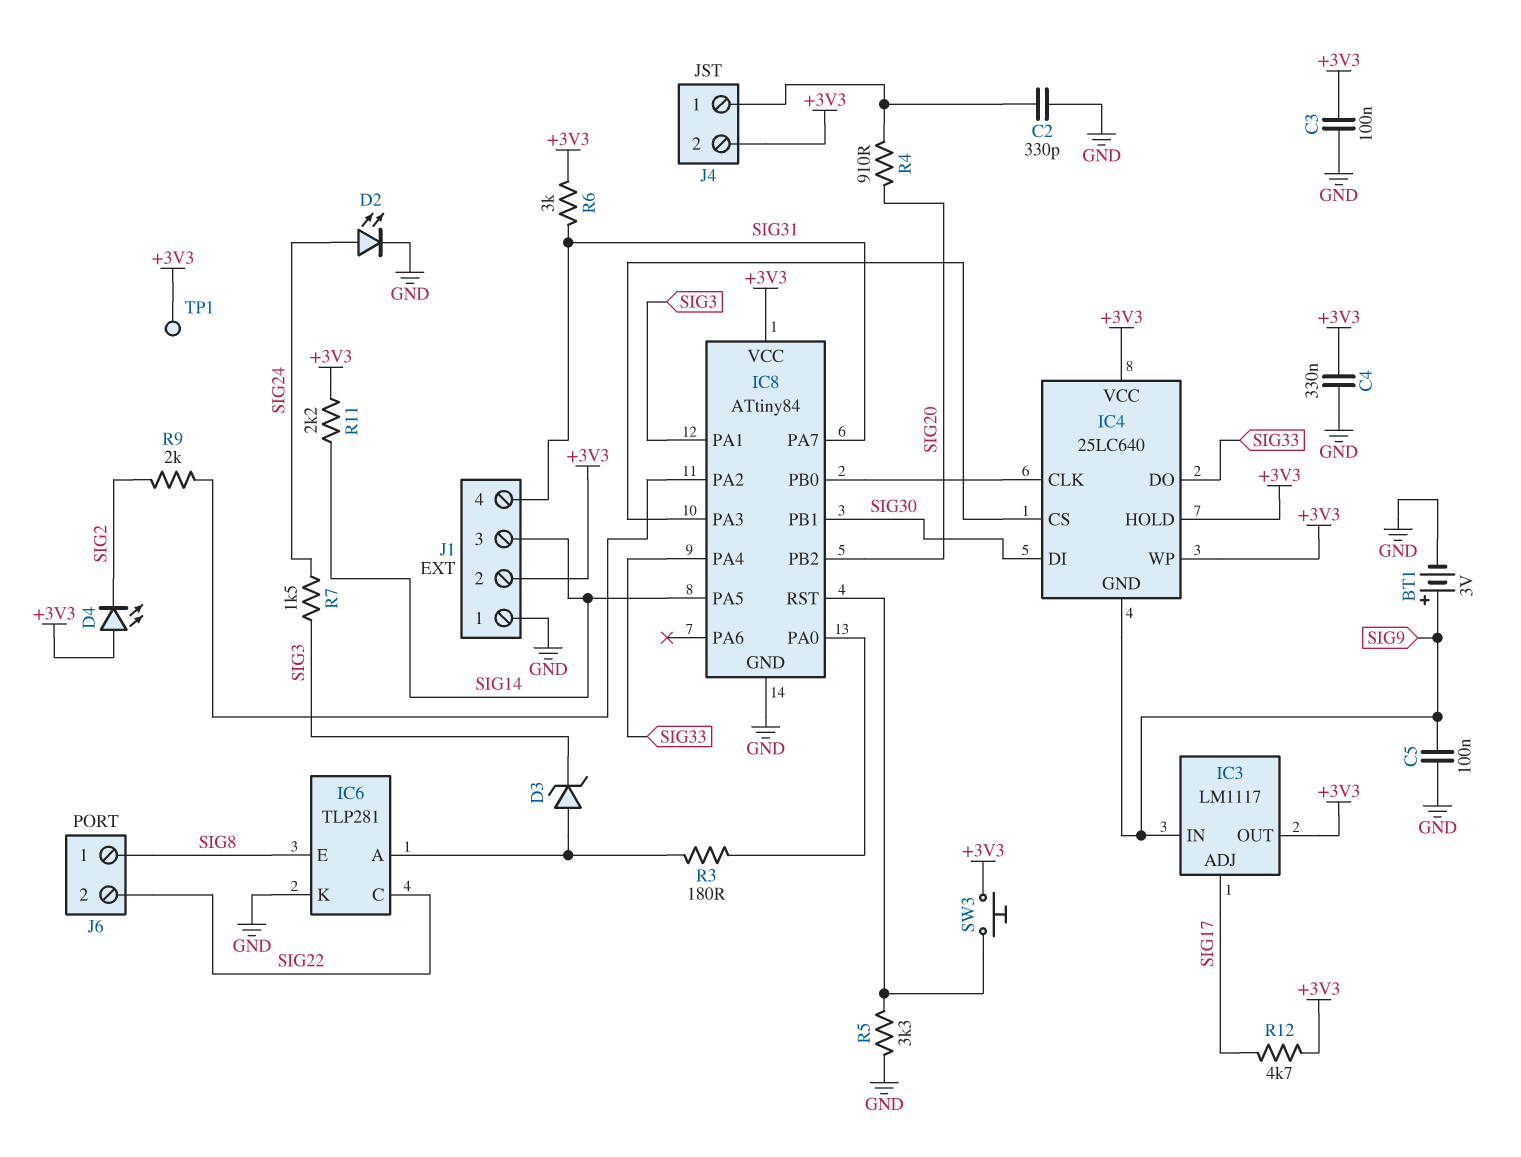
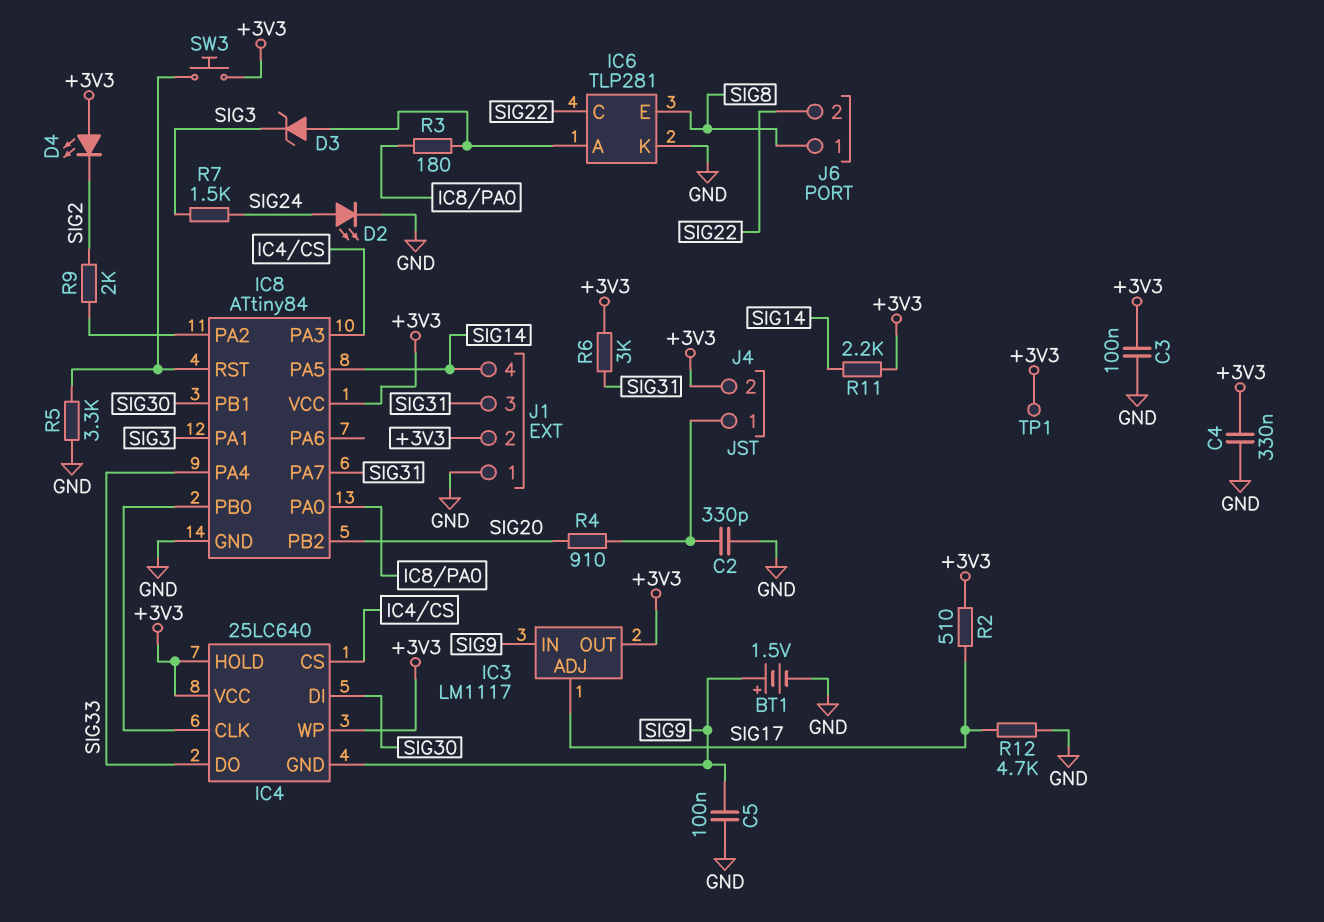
BT1: 3V (plus SIG9, minus GND) -> 1.5V (plus SIG9, minus GND)
J1 pin 3: SIG14 -> SIG31
J1 pin 4: SIG31 -> SIG14
R2: none -> 510 (+3V3, SIG17)
R12: 4.7k (+3V3, SIG17) -> 4.7k (GND, SIG17)

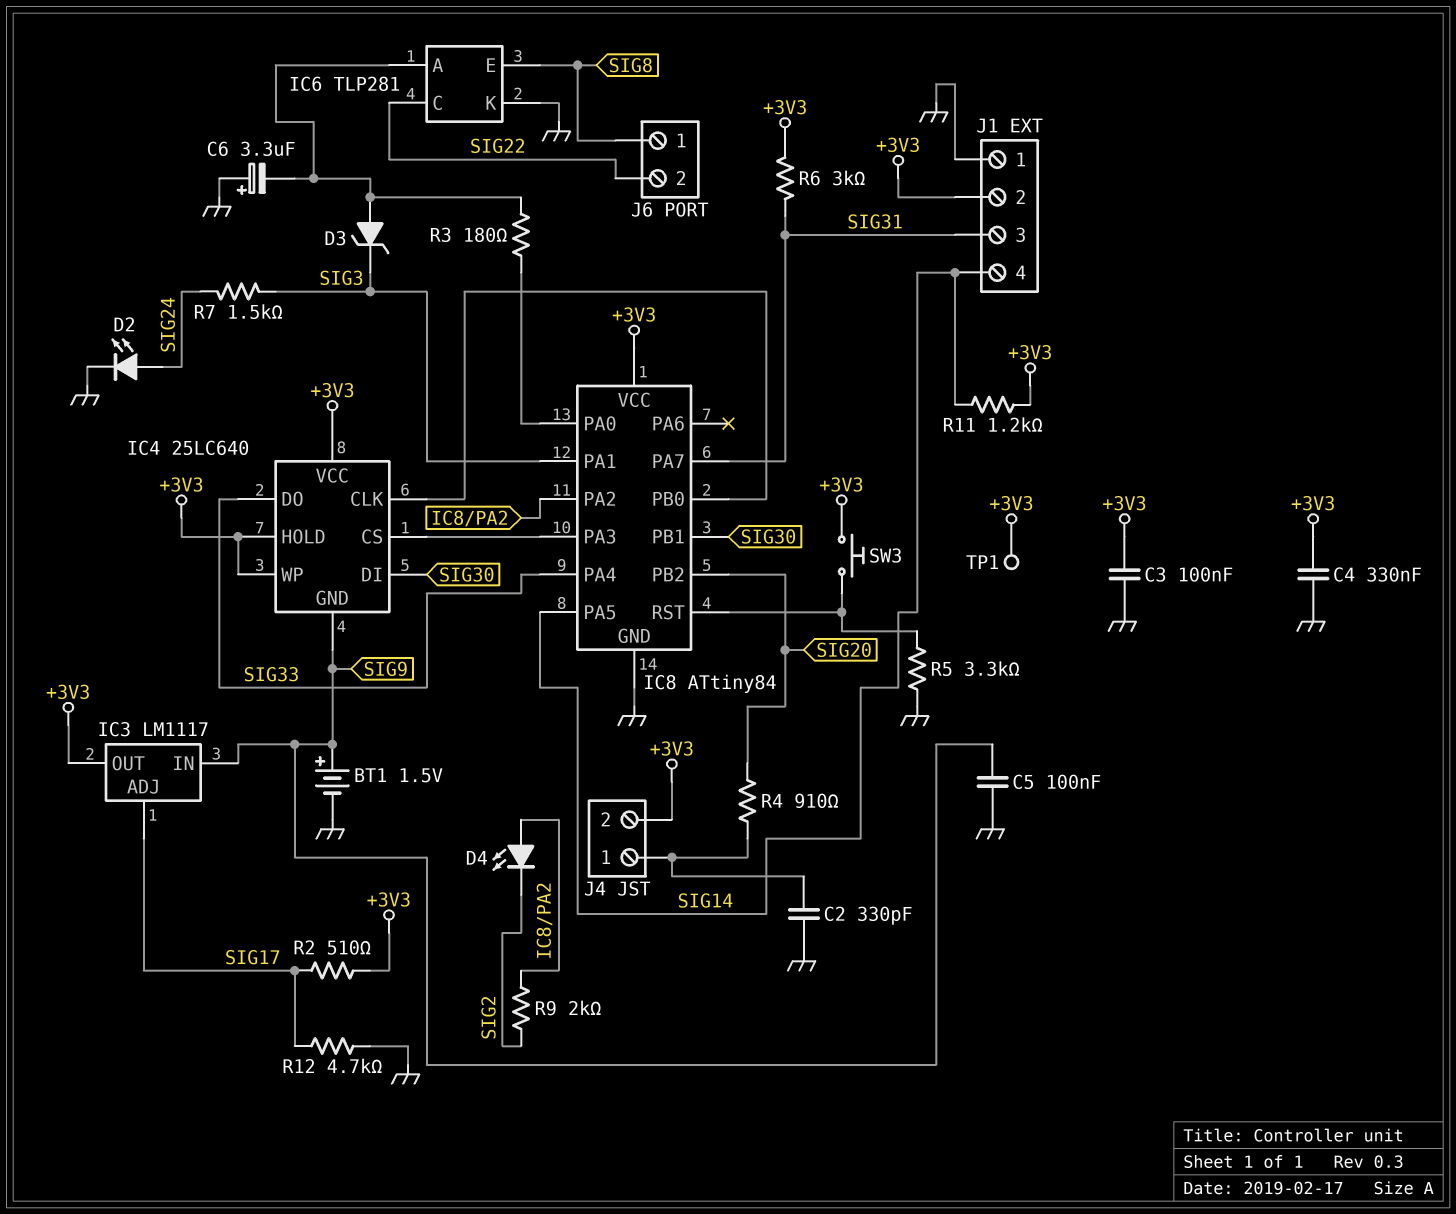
C6: none -> 3.3uF (plus GND, minus IC6/A)
D4: LED (A +3V3, K SIG2) -> LED (A IC8/PA2, K SIG2)
R11: 2.2k (+3V3, SIG14) -> 1.2k (+3V3, SIG14)

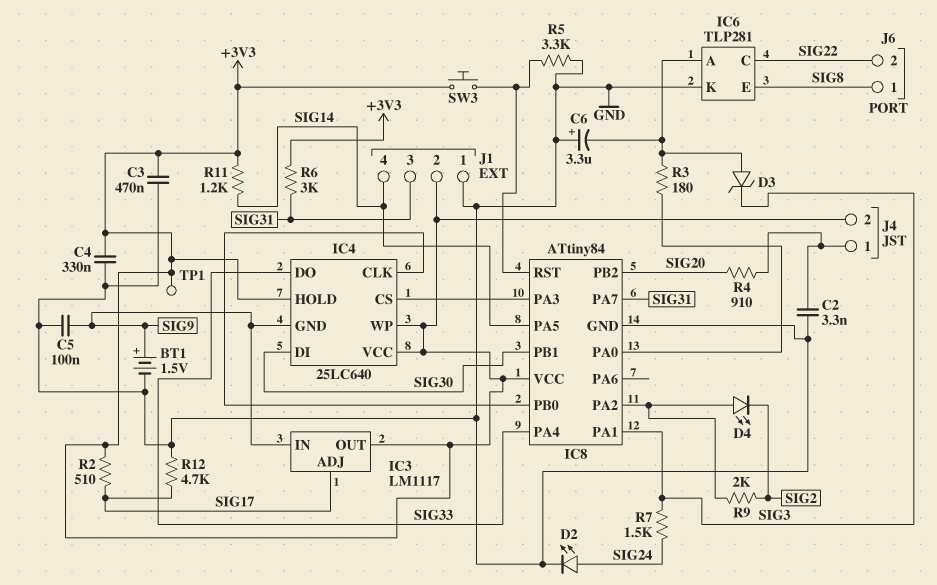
C2: 330pF (GND, J4/1) -> 3.3nF (GND, J4/1)
C3: 100nF (+3V3, GND) -> 470nF (+3V3, GND)

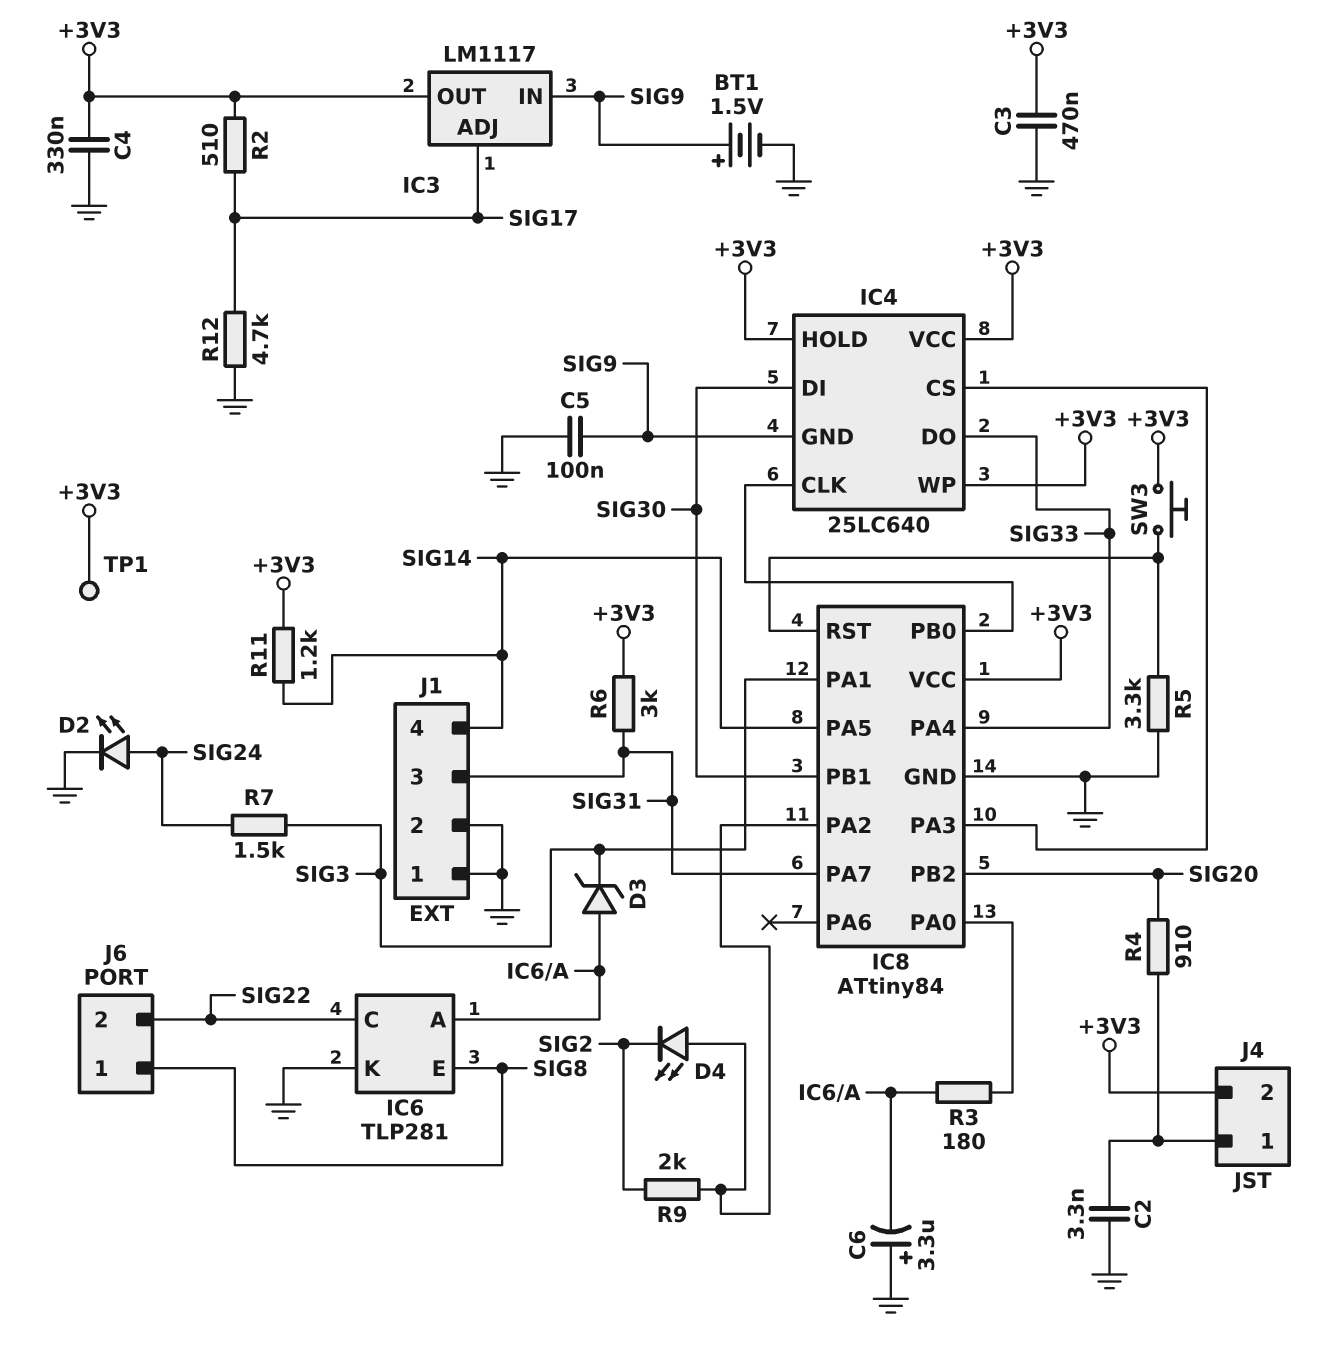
J1 pin 2: +3V3 -> GND

